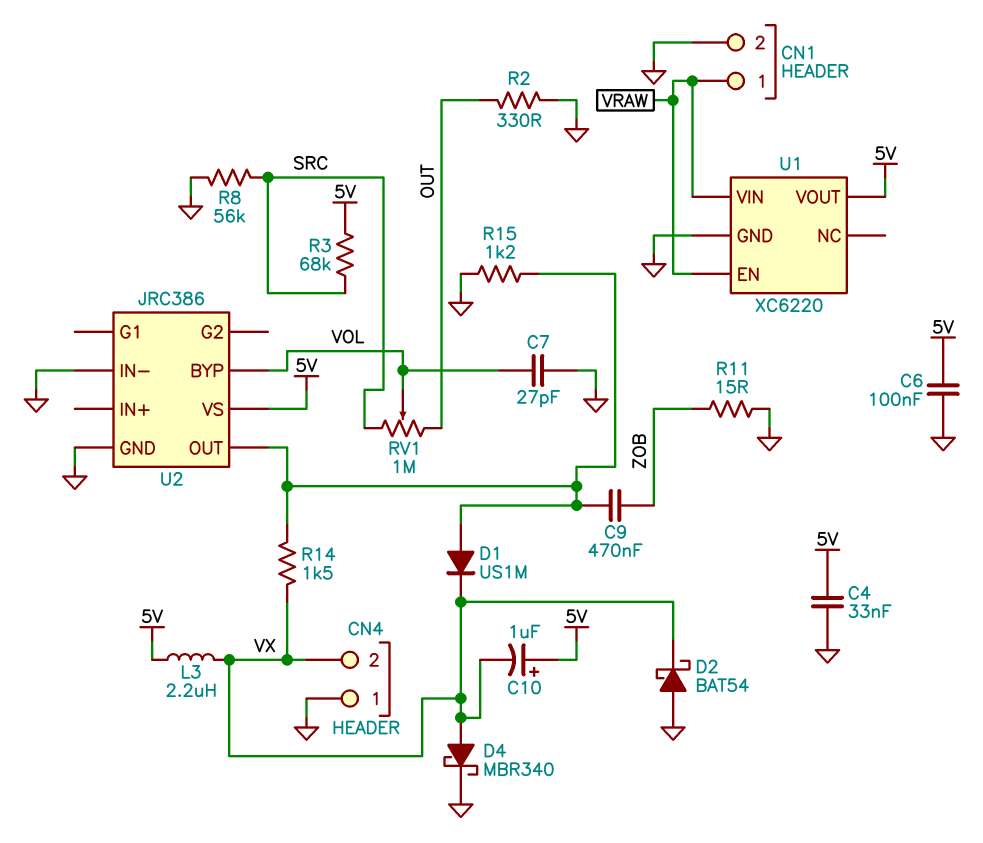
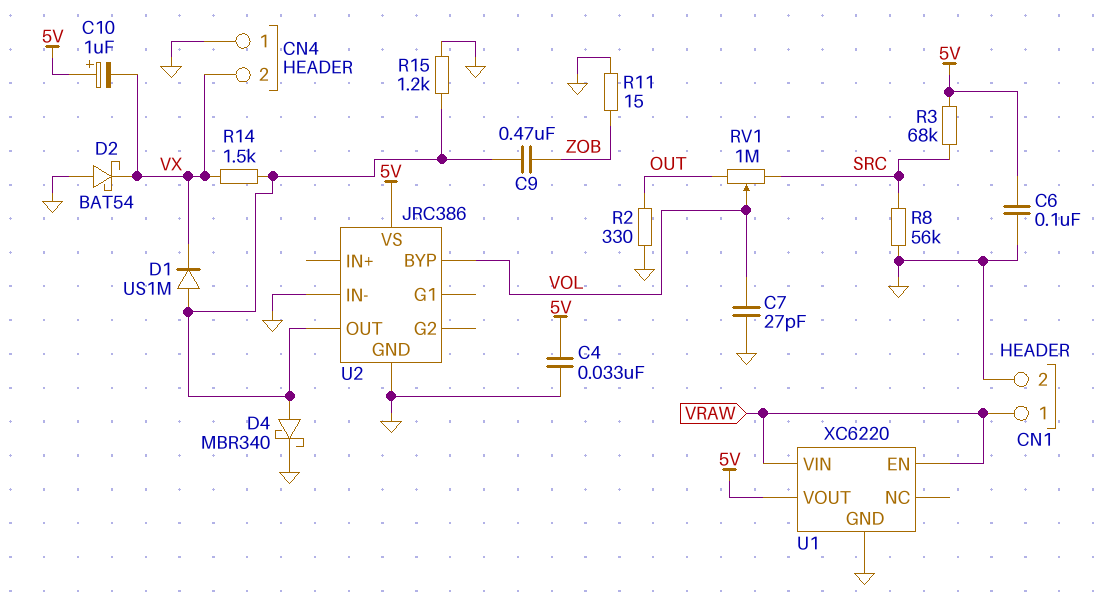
D4: schottky MBR340 (A VX, K GND) -> schottky MBR340 (A U2/OUT, K GND)
L3: 2.2uH (5V, VX) -> none

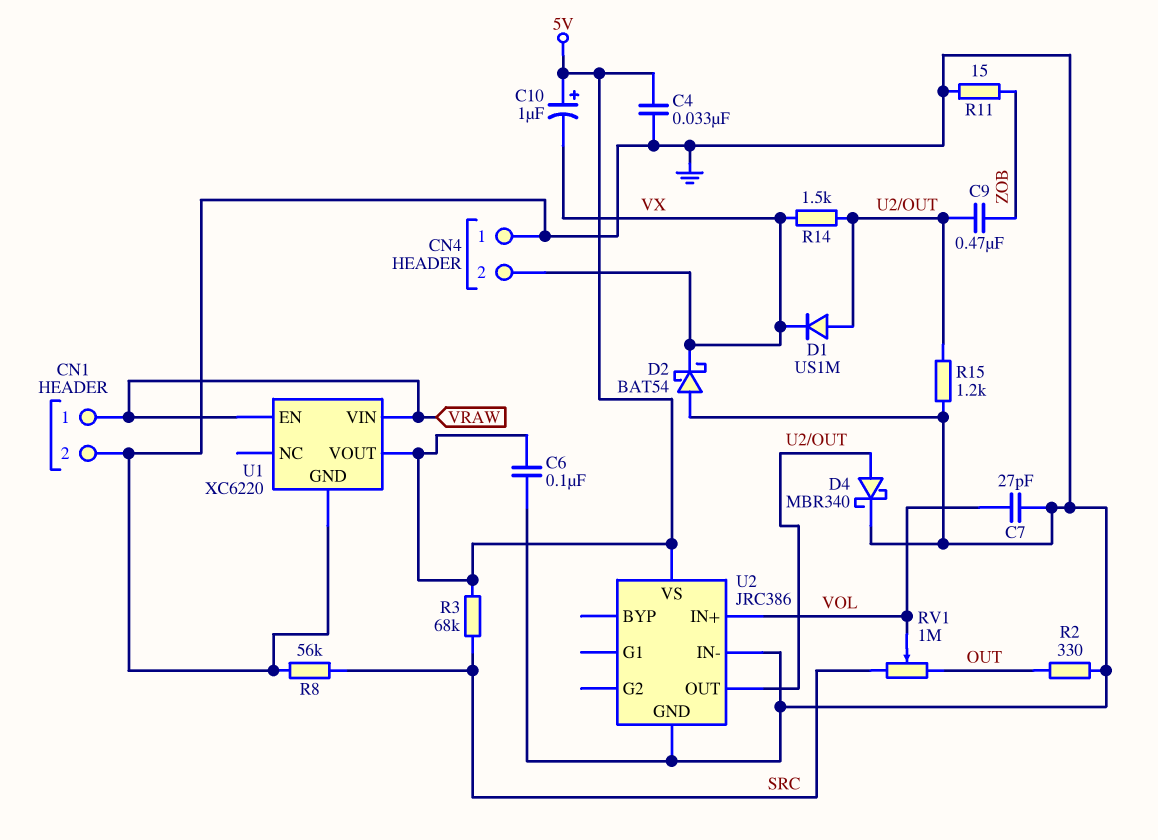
U2 pin BYP: VOL -> none
U2 pin IN+: none -> VOL

